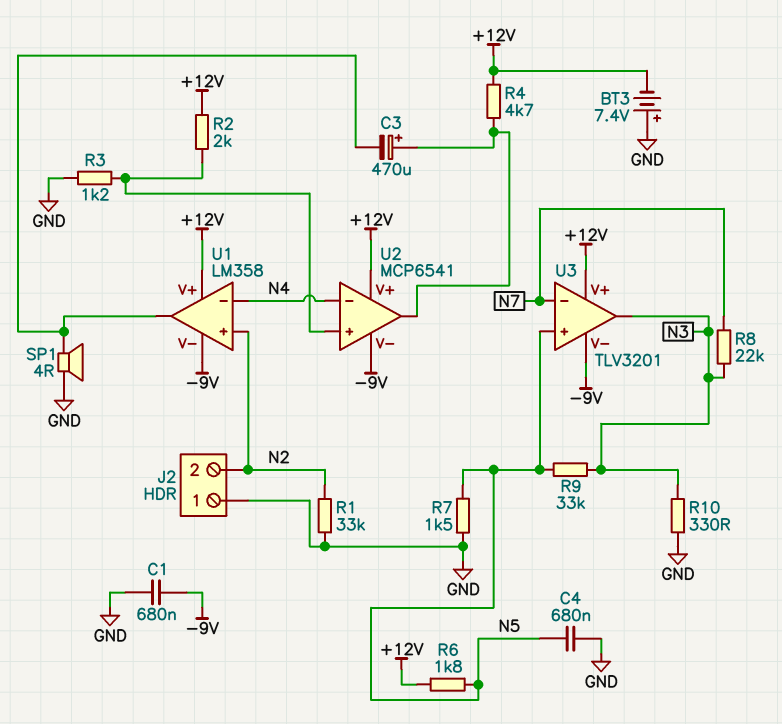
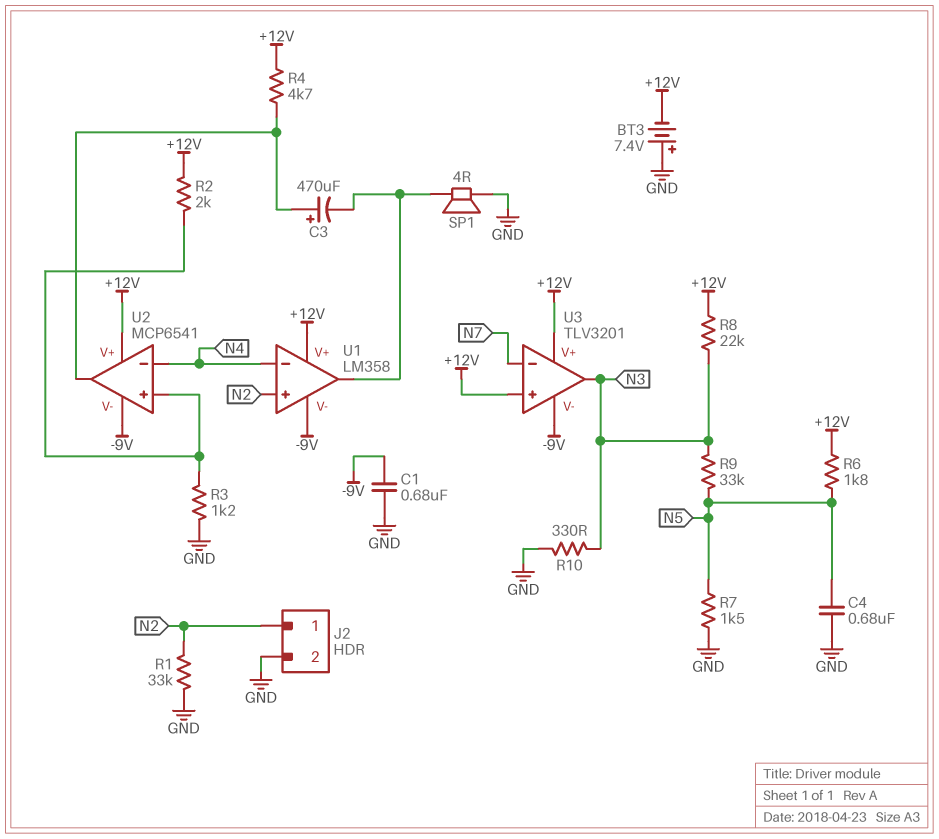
J2 pin 1: GND -> N2
J2 pin 2: N2 -> GND
R8: 22k (N3, N7) -> 22k (+12V, N3)
U3 pin in+: N5 -> +12V

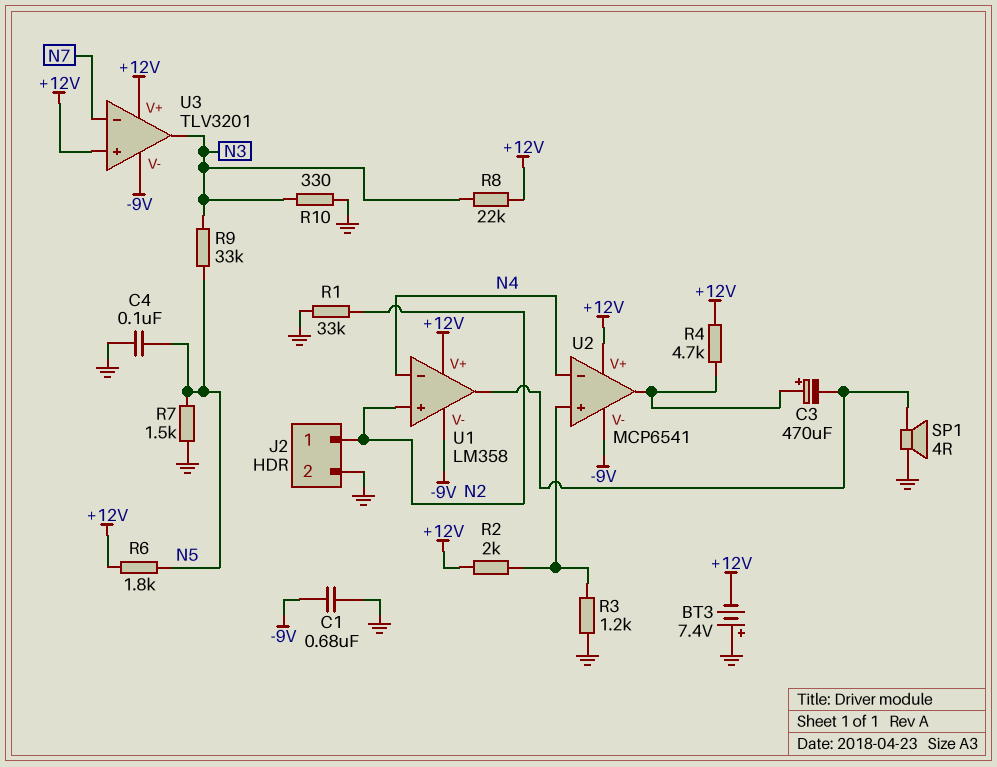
C4: 680nF (GND, N5) -> 100nF (GND, N5)

